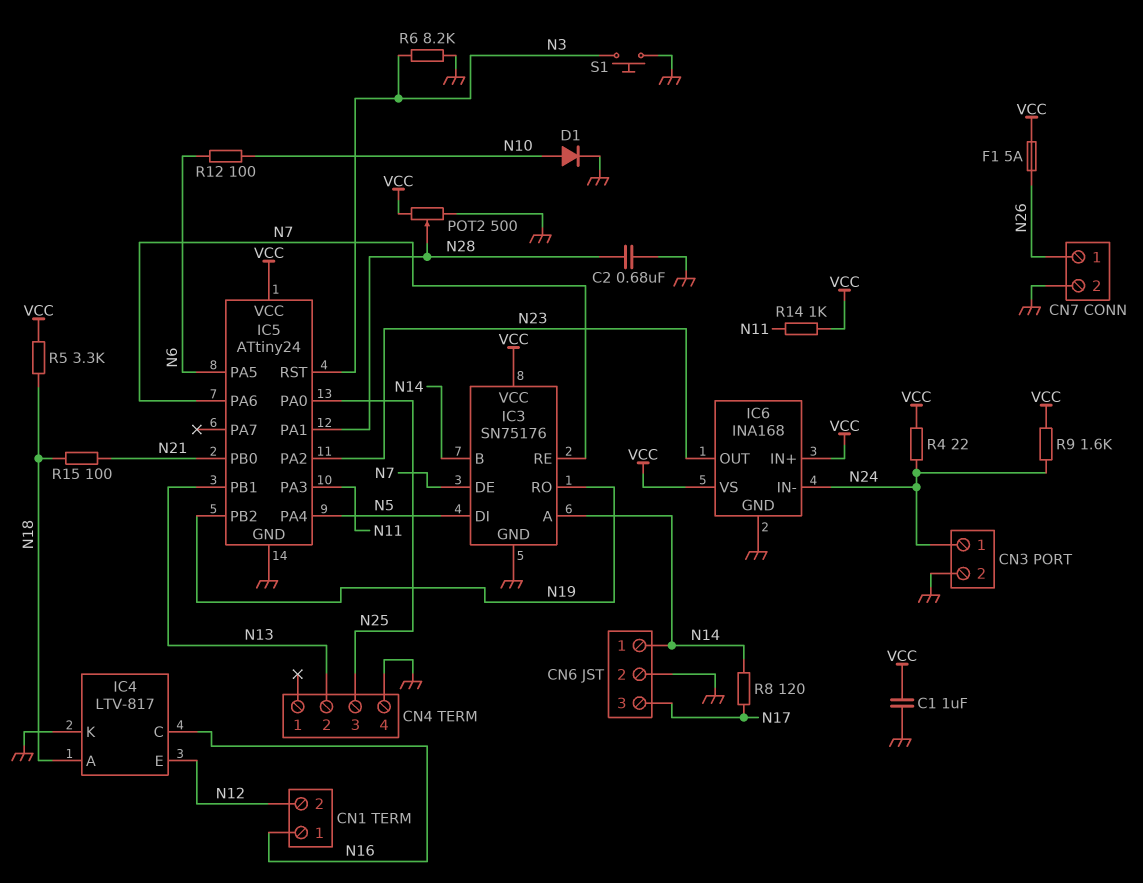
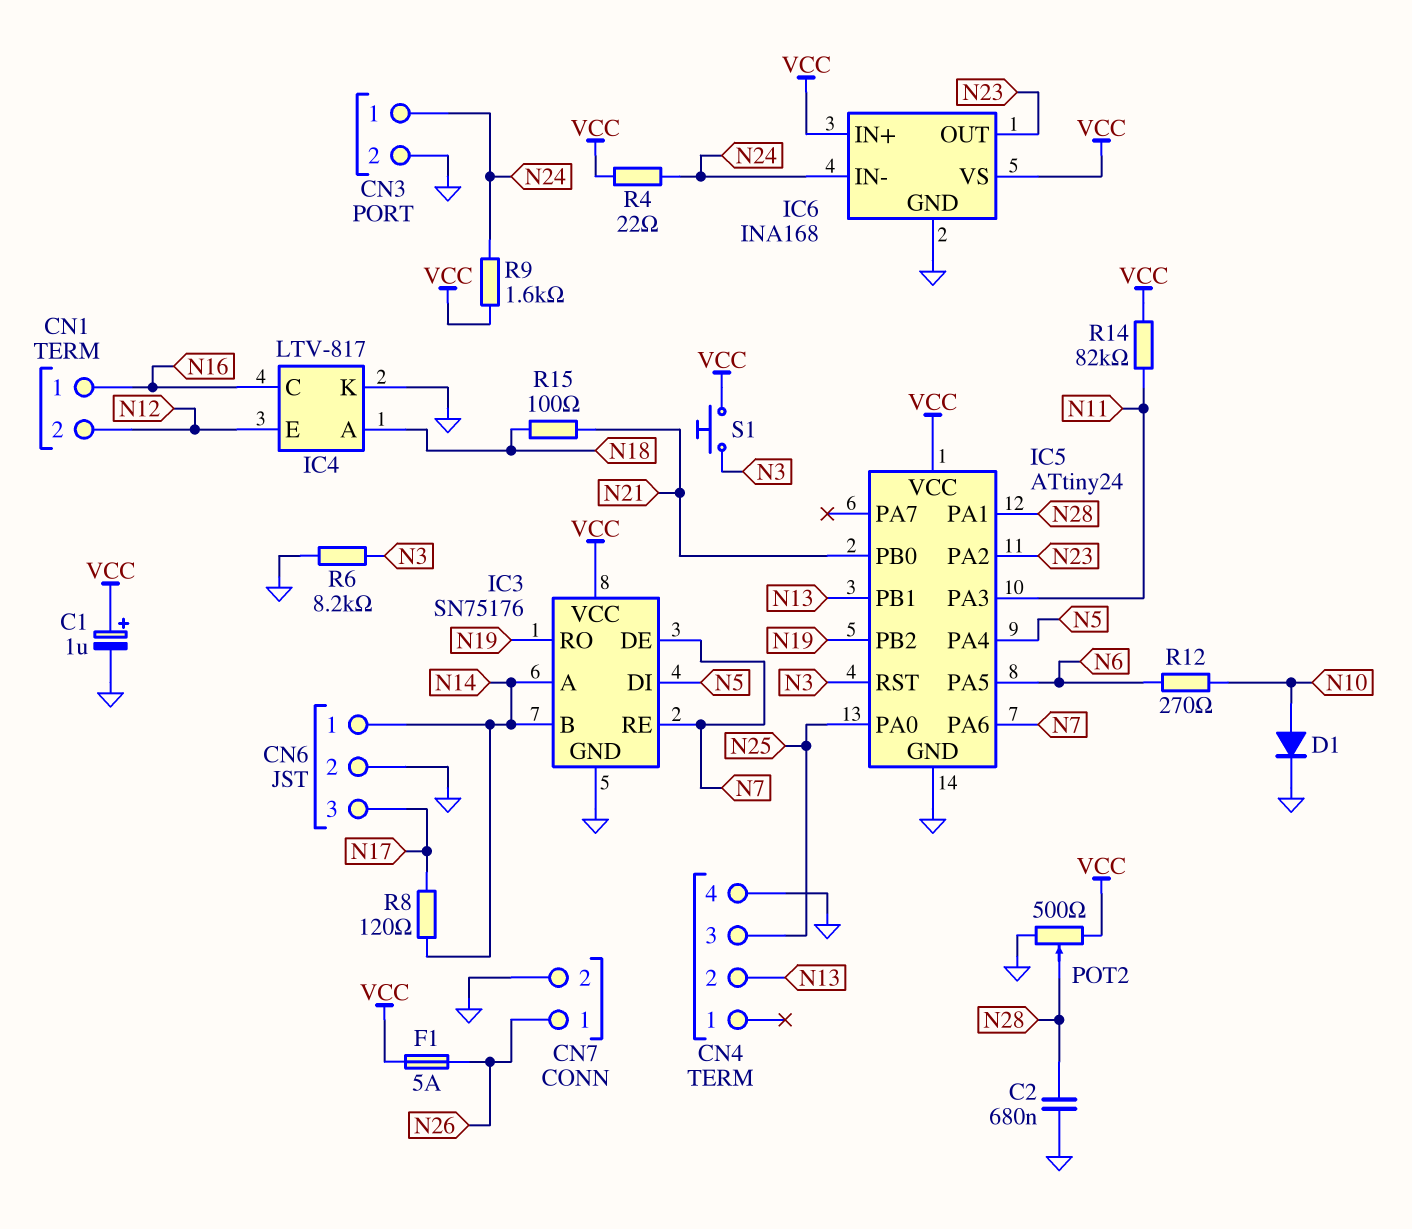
C1: 1uF (GND, VCC) -> 1uF (plus VCC, minus GND)
R5: 3.3k (N18, VCC) -> none
R12: 100 (N6, N10) -> 270 (N6, N10)
R14: 1k (N11, VCC) -> 82k (N11, VCC)
S1: button (GND, N3) -> button (N3, VCC)

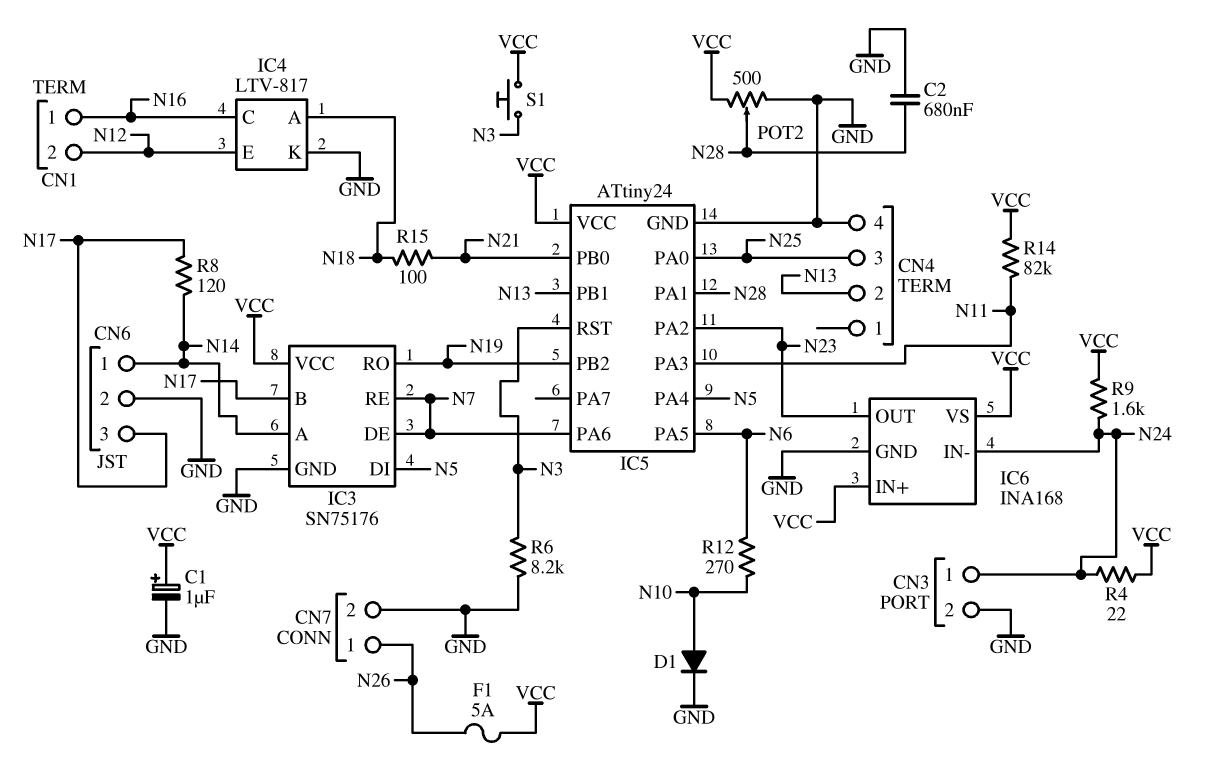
IC3 pin B: N14 -> N17

